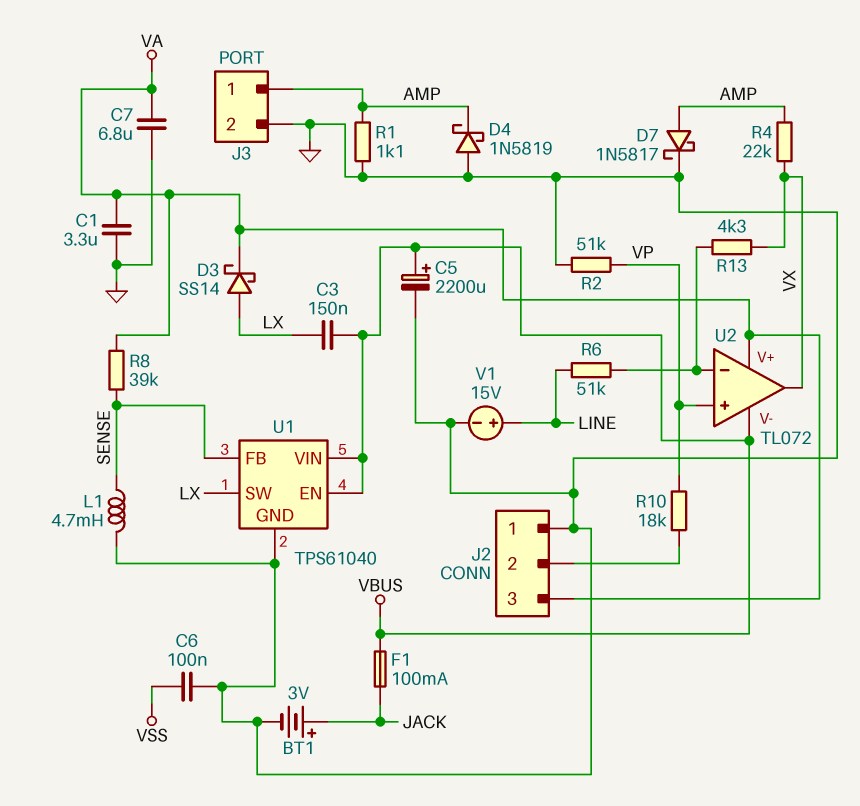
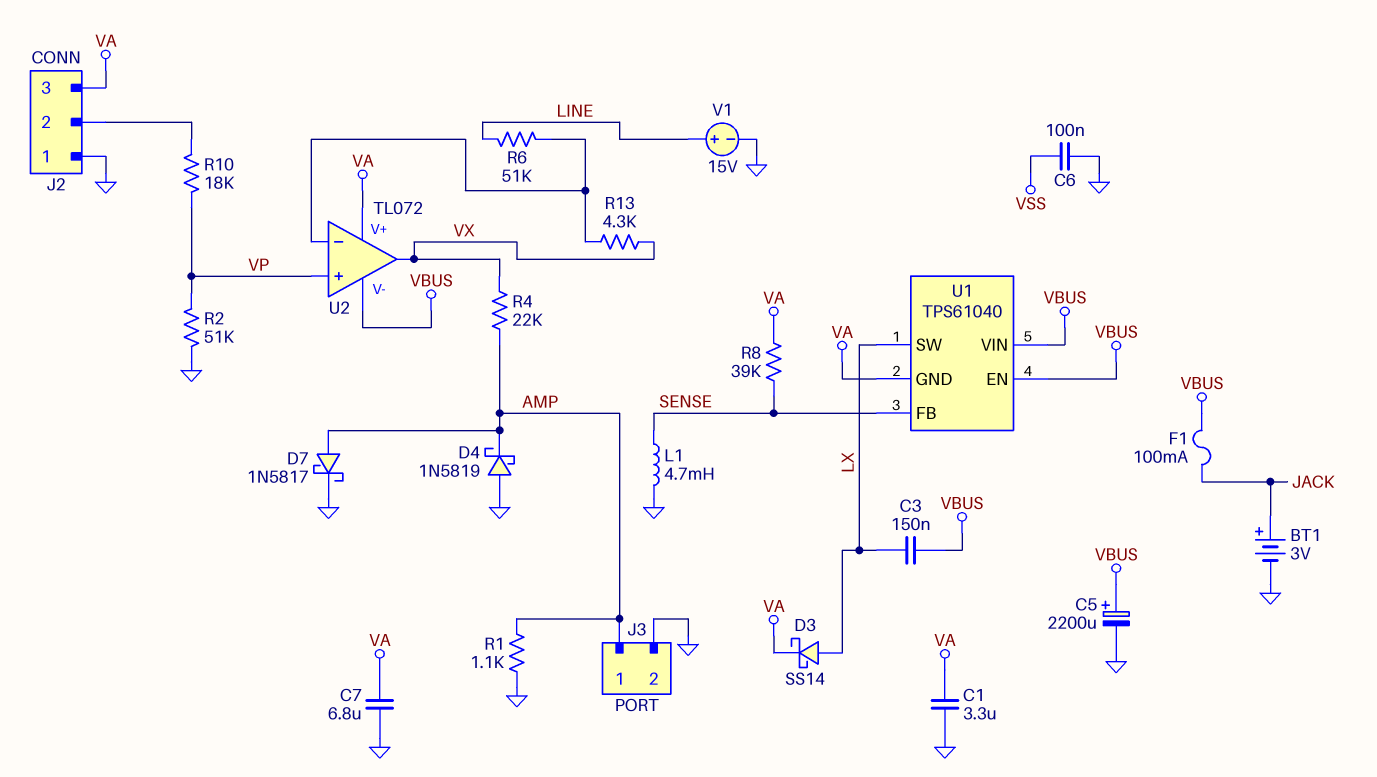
U1 pin GND: GND -> VA

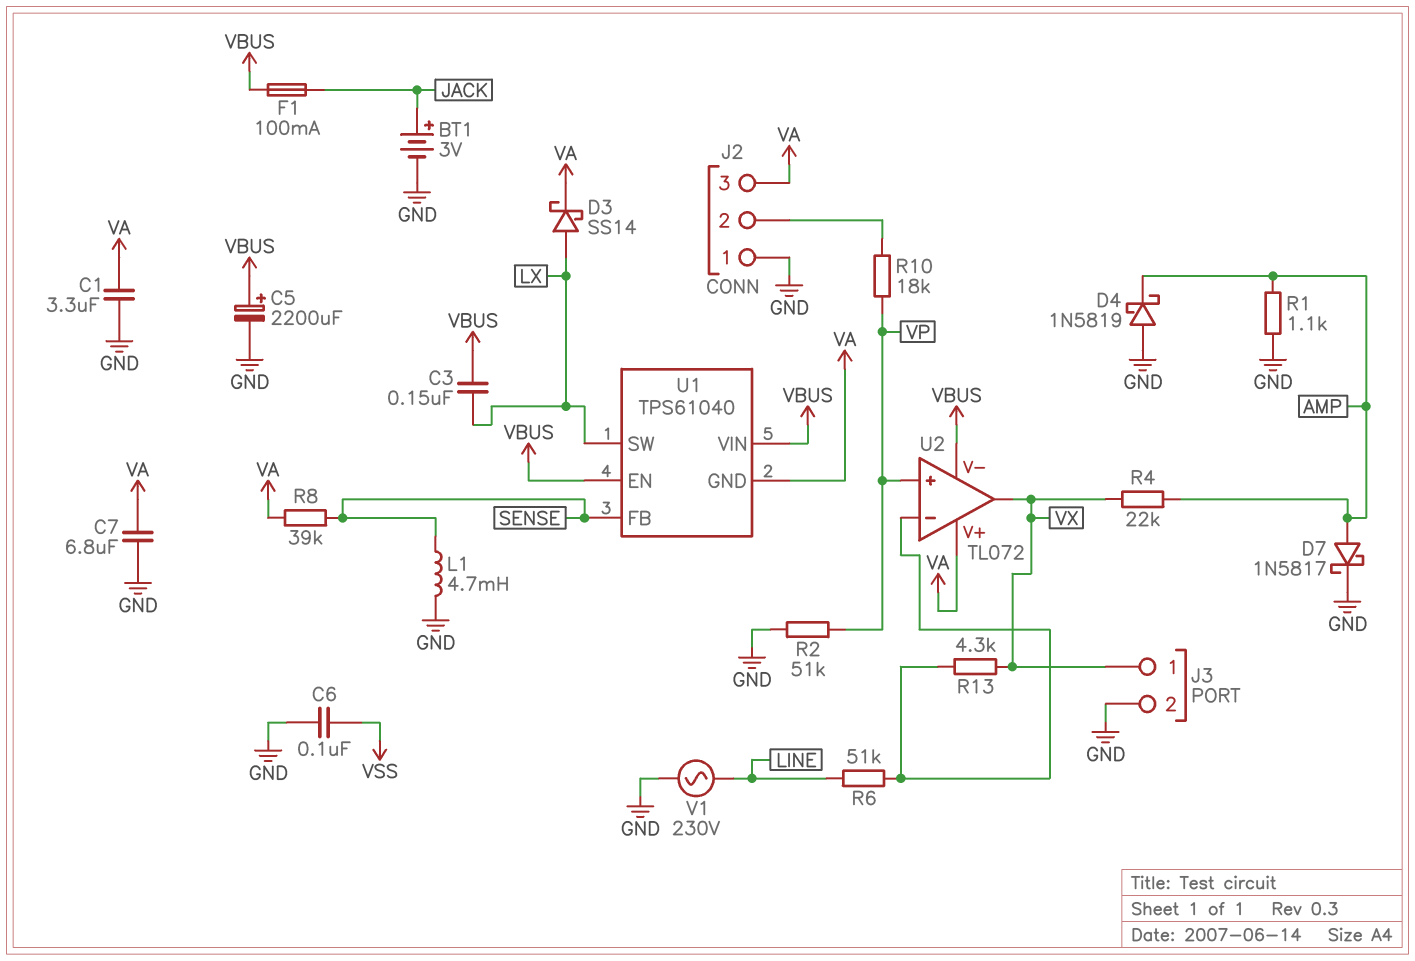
J3 pin 1: AMP -> VX
V1: 15V (plus LINE, minus GND) -> AC 230V (GND, LINE)

